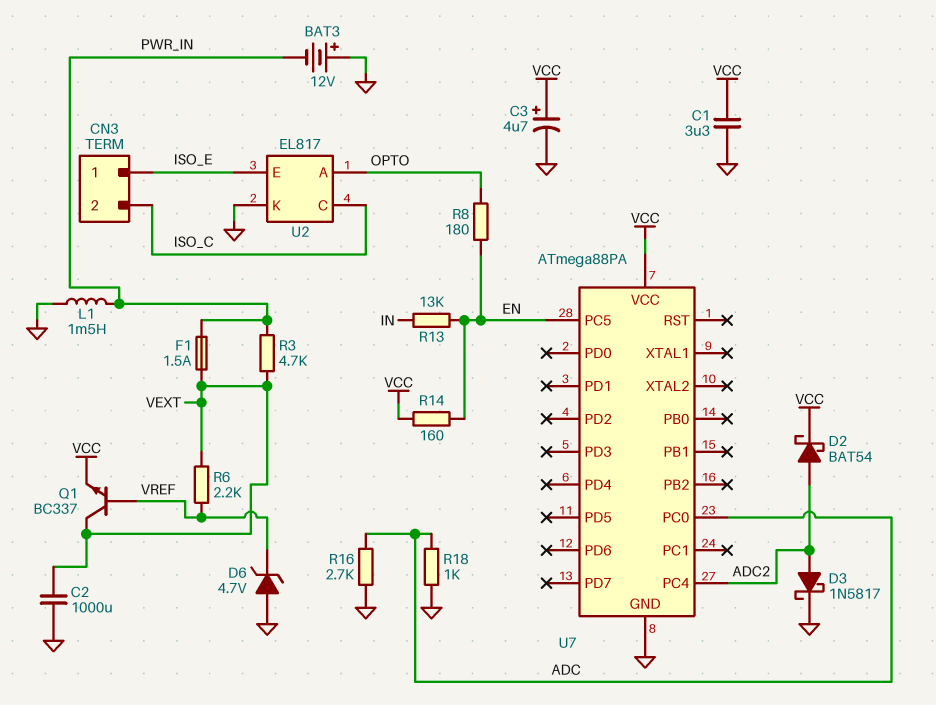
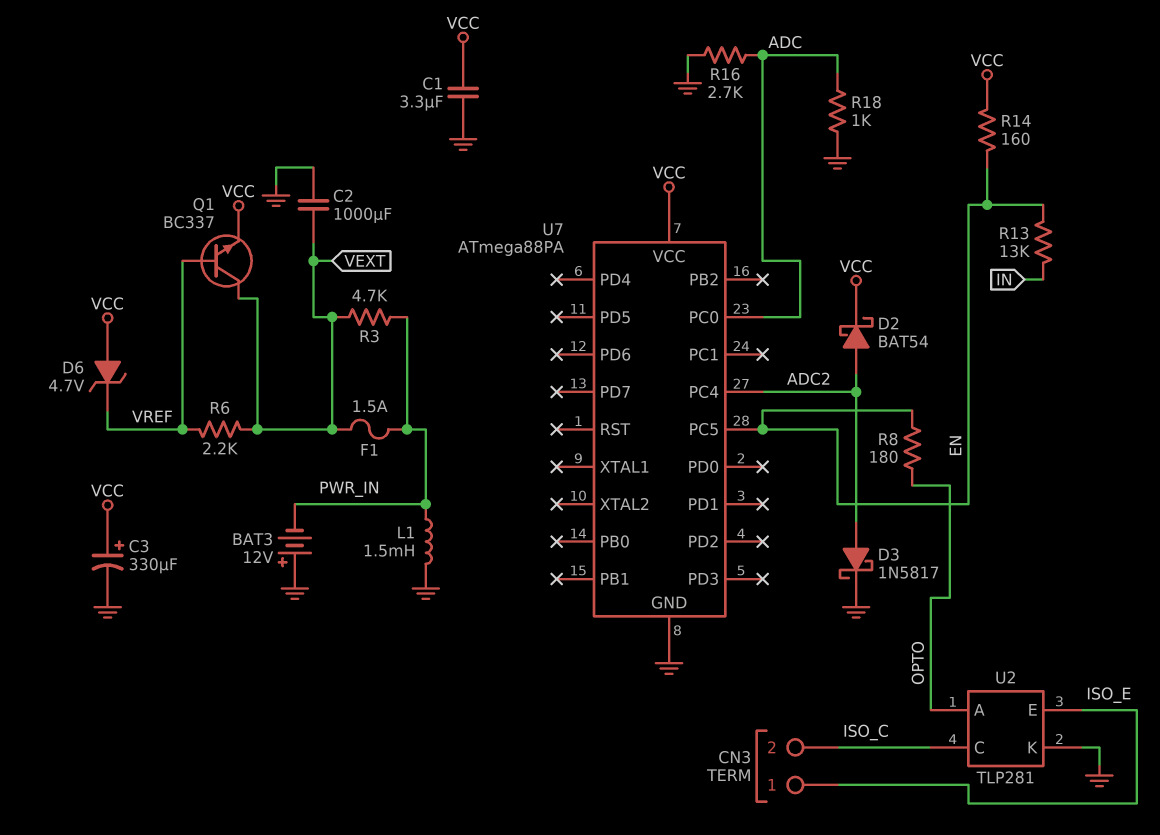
C3: 4.7uF (plus VCC, minus GND) -> 330uF (plus VCC, minus GND)
D6: zener 4.7V (A GND, K VREF) -> zener 4.7V (A VCC, K VREF)
U2: EL817 -> TLP281

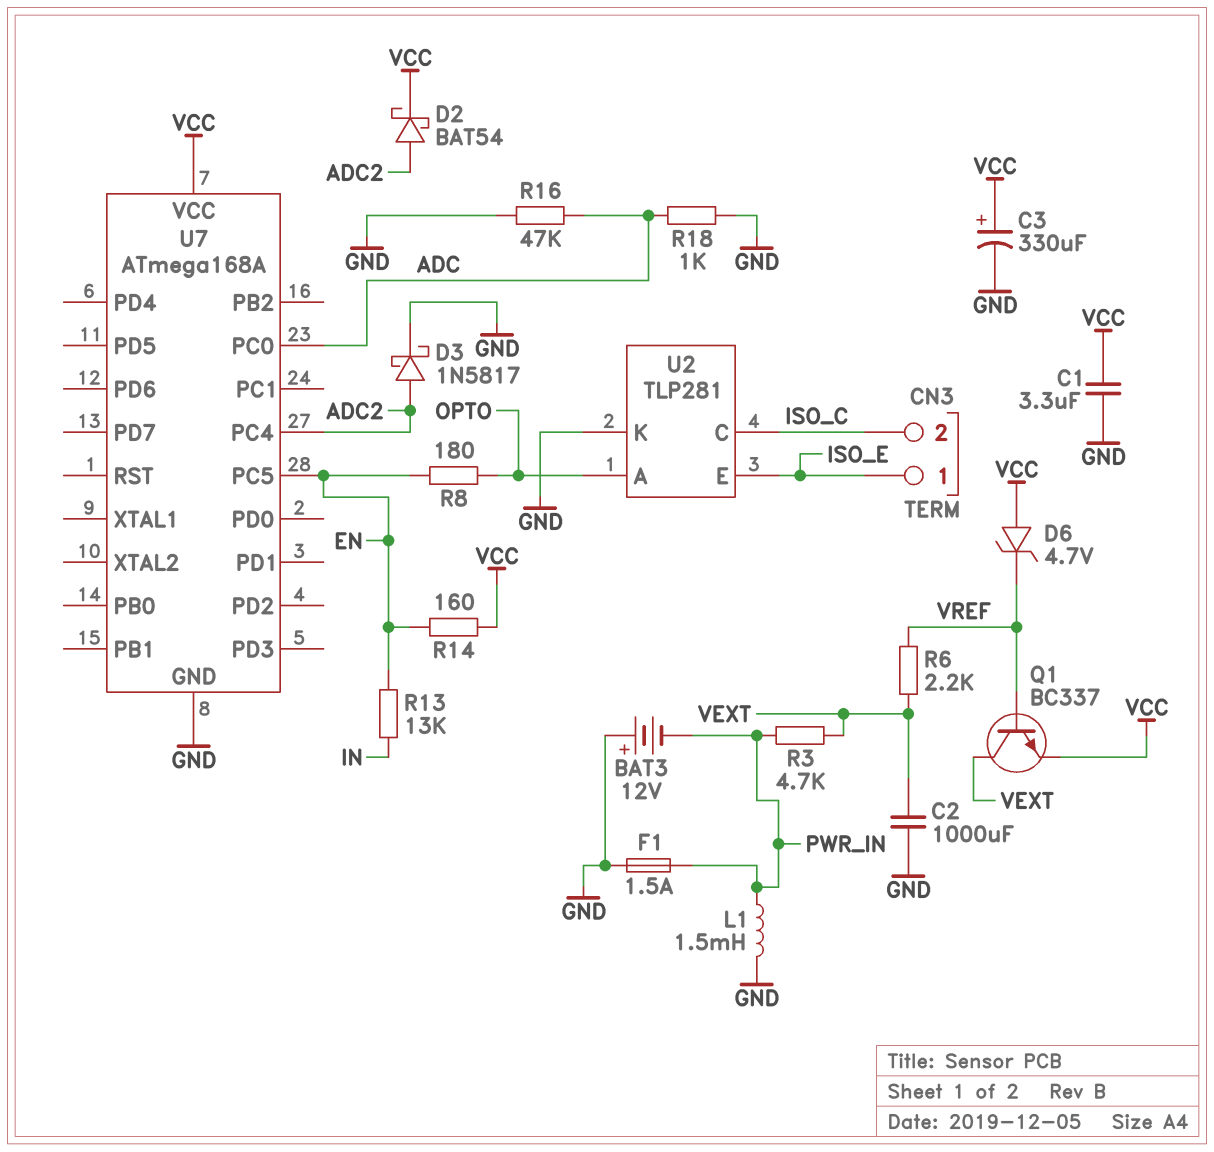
F1: 1.5A (PWR_IN, VEXT) -> 1.5A (GND, PWR_IN)
R16: 2.7k (ADC, GND) -> 47k (ADC, GND)
U7: ATmega88PA -> ATmega168A

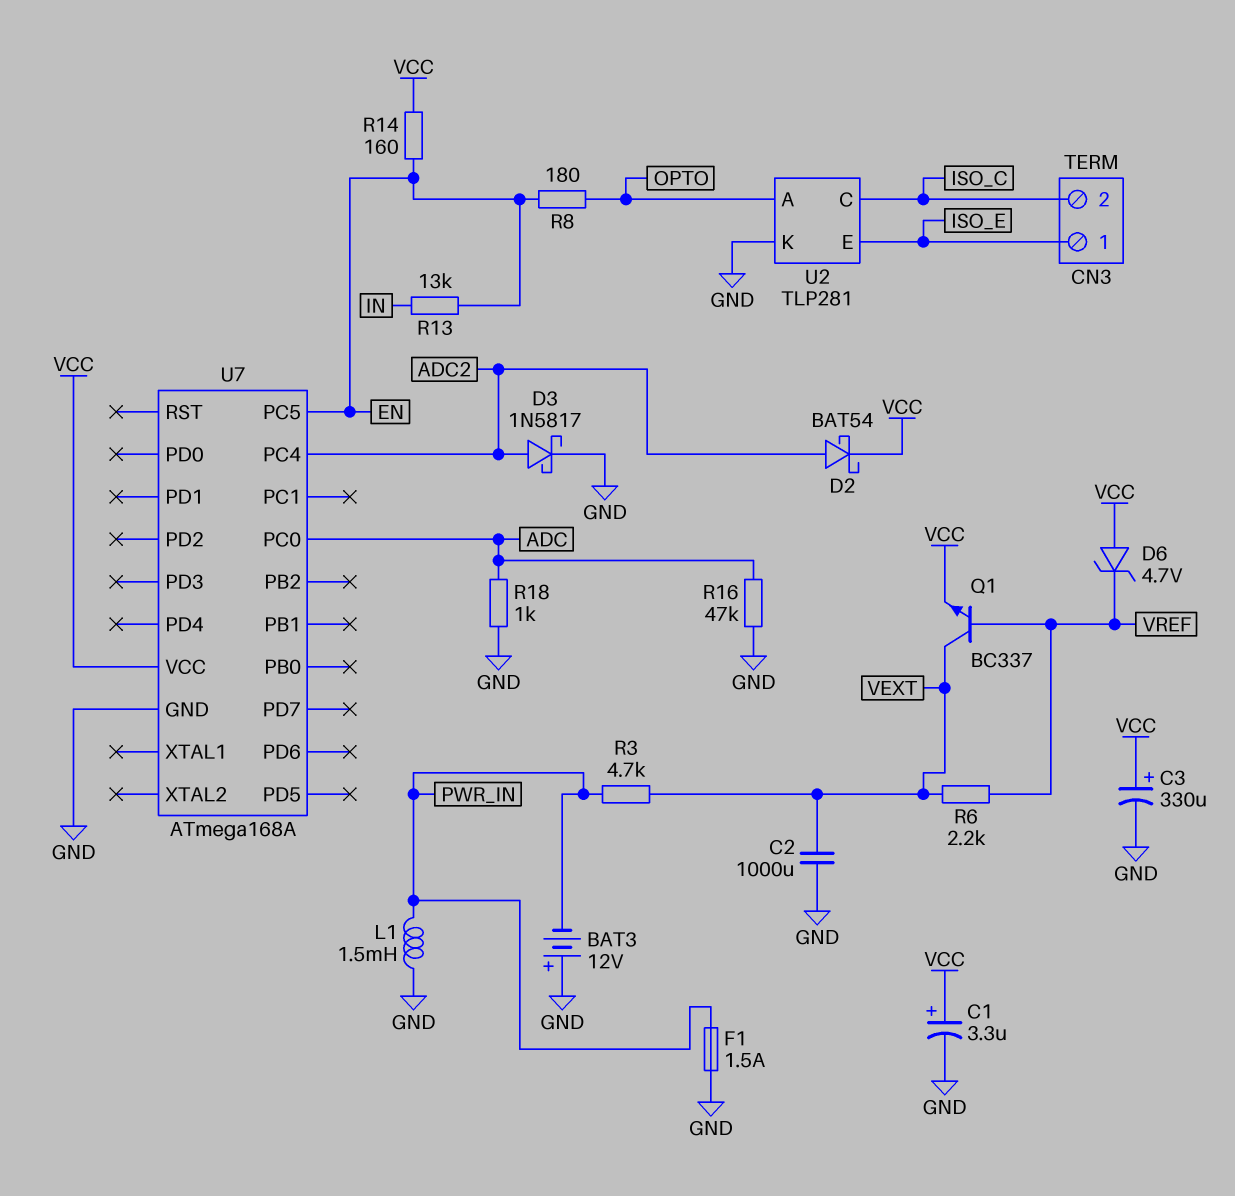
C1: 3.3uF (GND, VCC) -> 3.3uF (plus VCC, minus GND)

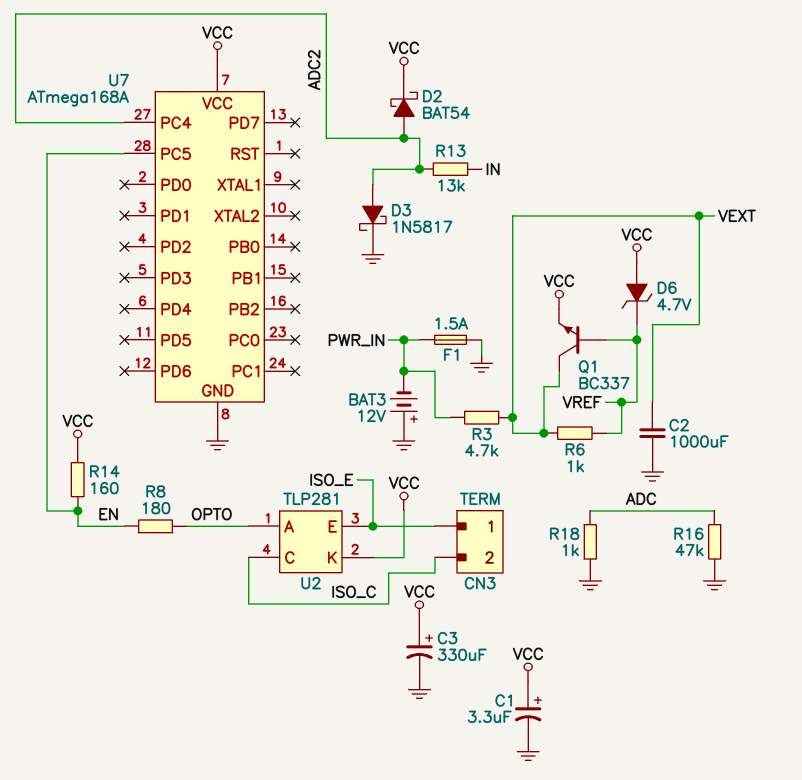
L1: 1.5mH (GND, PWR_IN) -> none
R6: 2.2k (VEXT, VREF) -> 1k (VEXT, VREF)
R13: 13k (EN, IN) -> 13k (ADC2, IN)
U2 pin K: GND -> VCC
U7 pin PC0: ADC -> none

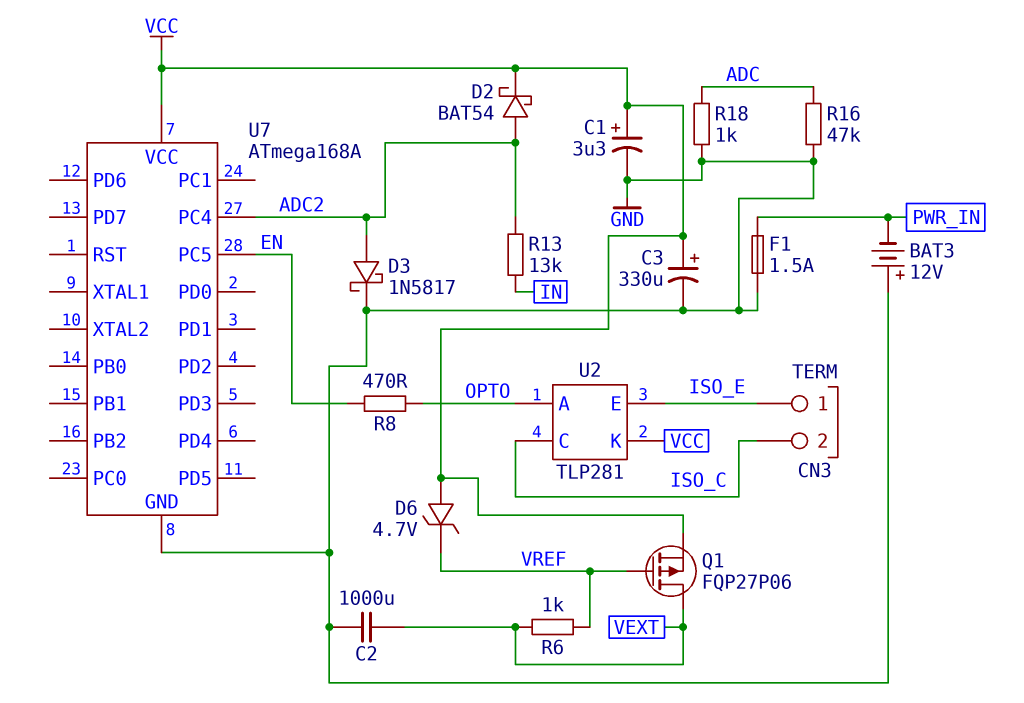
Q1: NPN BC337 (B VREF, C VEXT, E VCC) -> PMOS FQP27P06 (G VREF, D VEXT, S VCC)
R3: 4.7k (PWR_IN, VEXT) -> none
R8: 180 (EN, OPTO) -> 470 (EN, OPTO)
R14: 160 (EN, VCC) -> none

